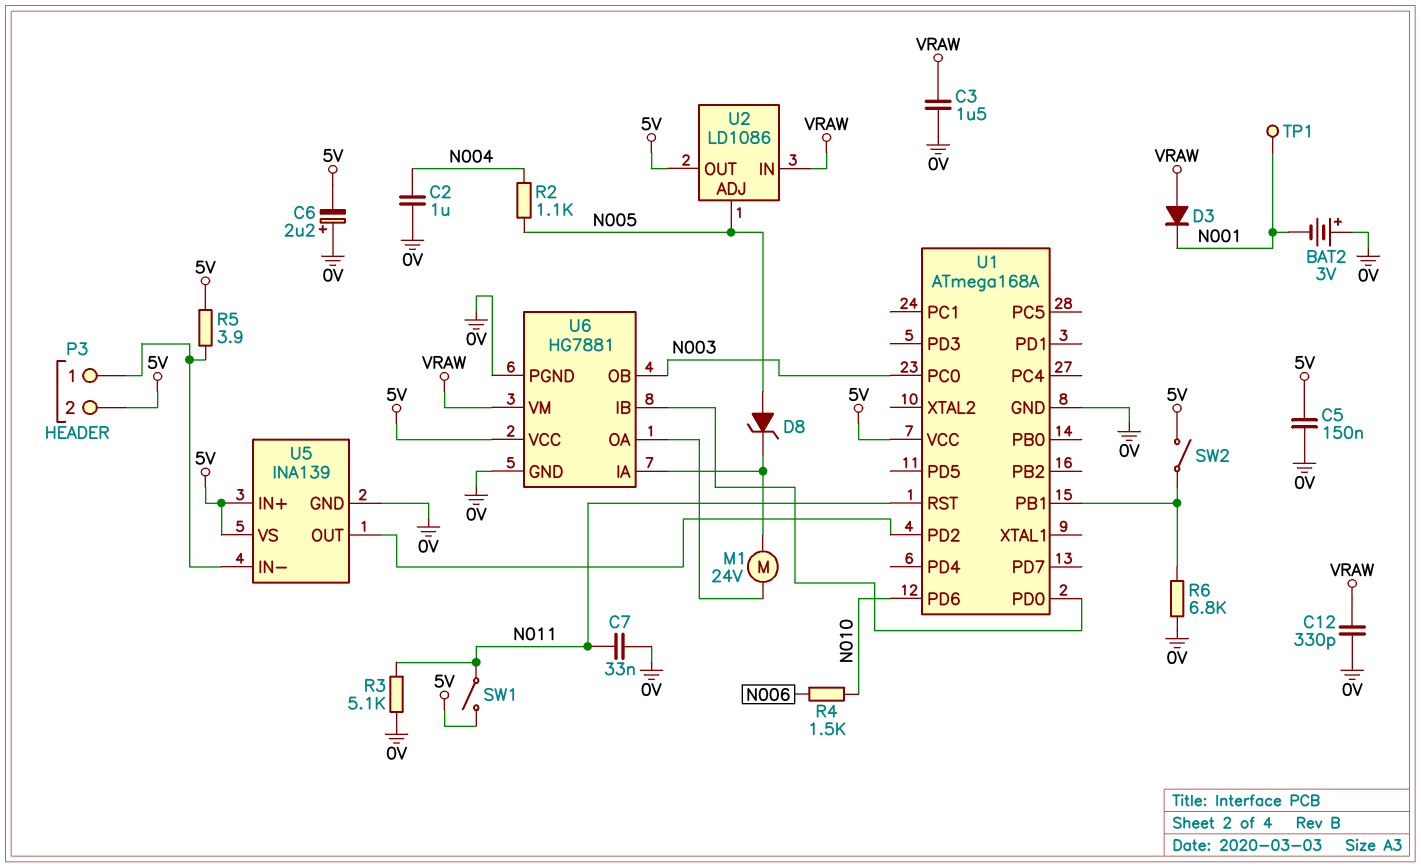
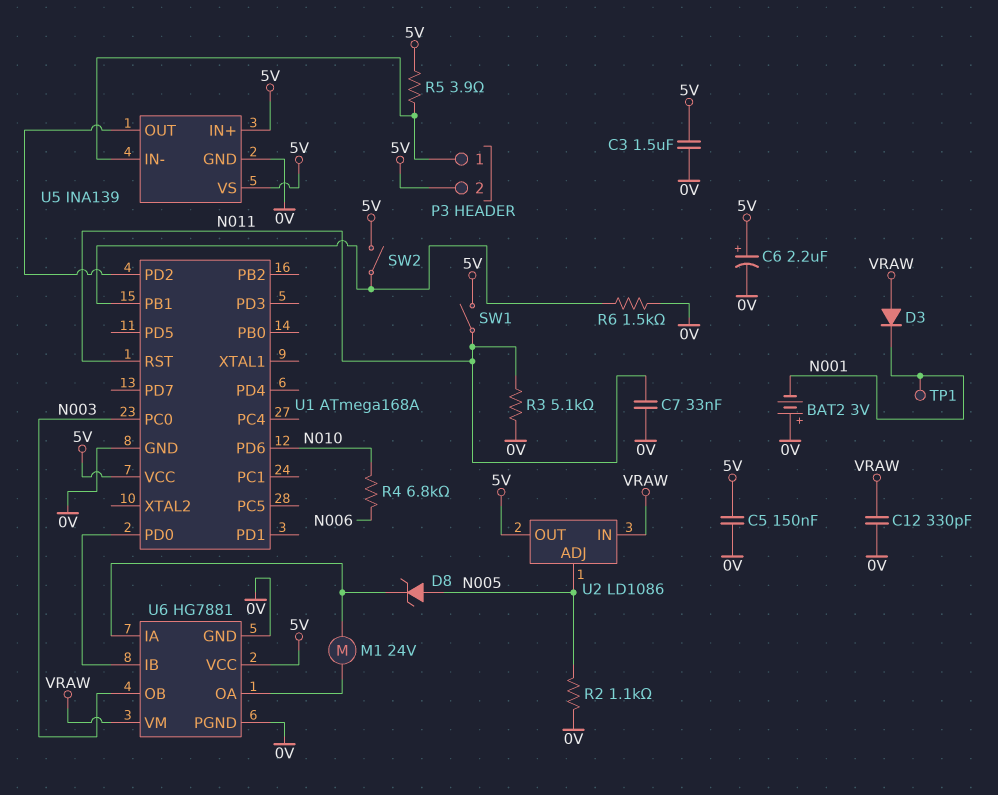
C2: 1uF (0V, N004) -> none
C3: 1.5uF (0V, VRAW) -> 1.5uF (0V, 5V)
C6: 2.2uF (plus 0V, minus 5V) -> 2.2uF (plus 5V, minus 0V)
R2: 1.1k (N004, N005) -> 1.1k (0V, N005)
R4: 1.5k (N006, N010) -> 6.8k (N006, N010)
R6: 6.8k (0V, U1/PB1) -> 1.5k (0V, U1/PB1)

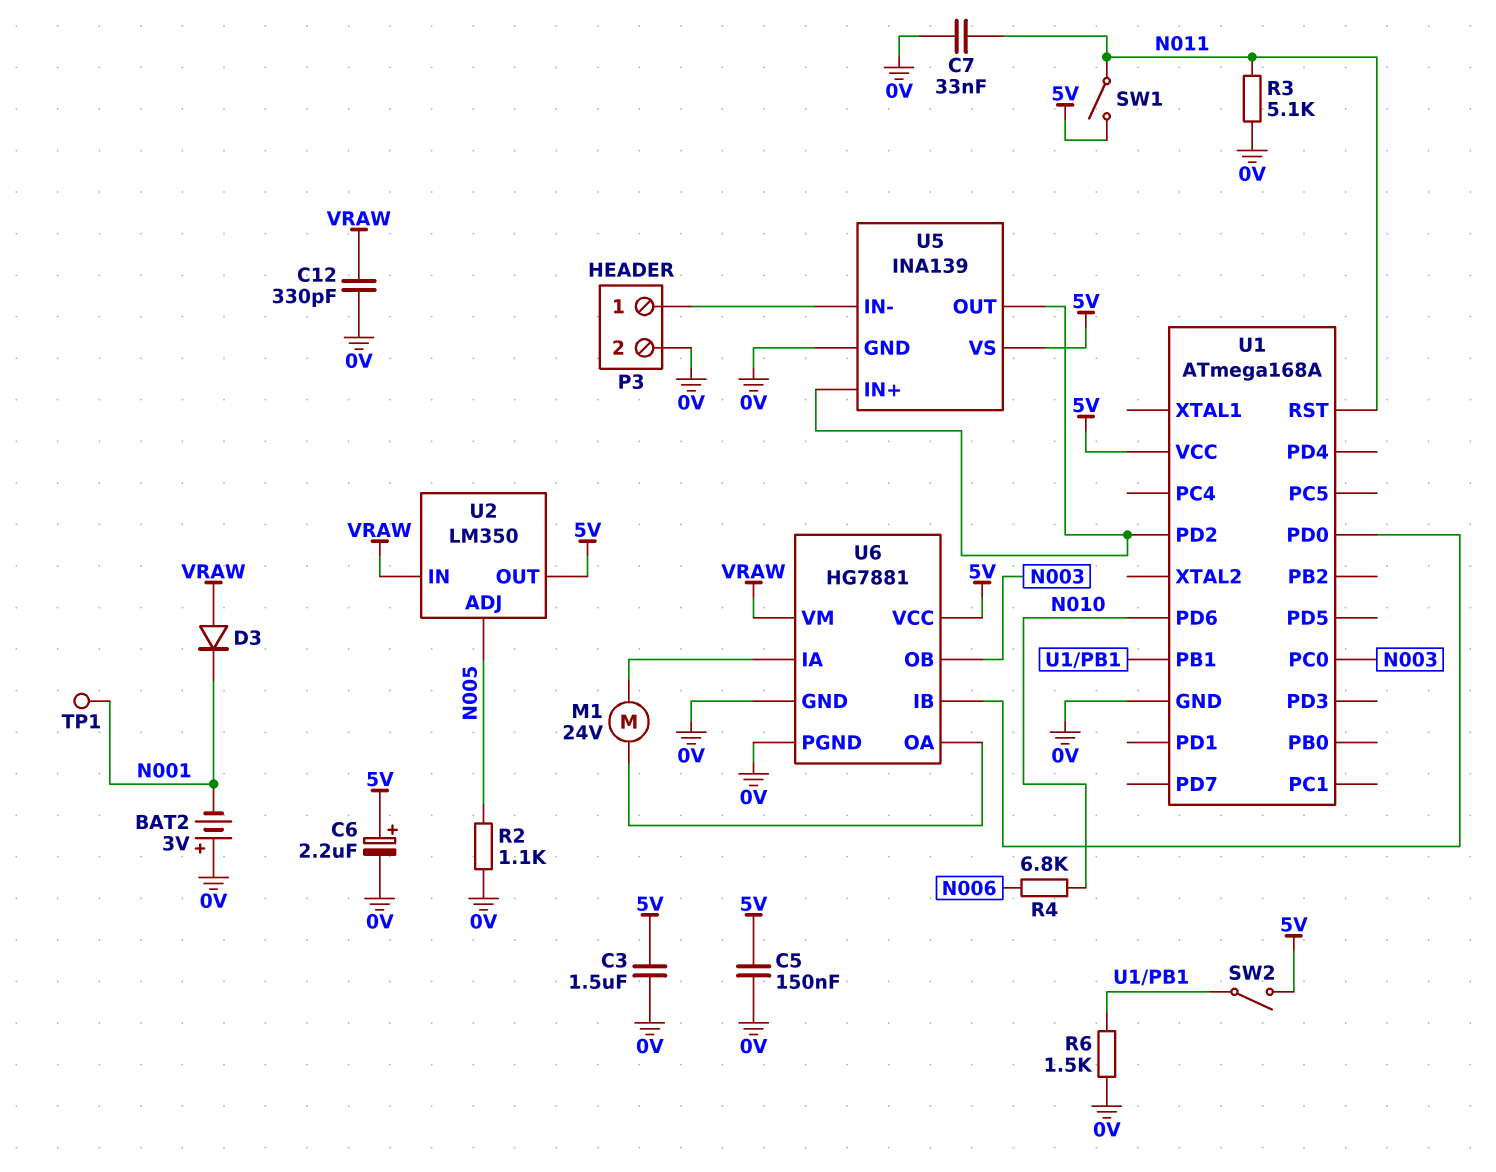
D8: zener (A N005, K U6/IA) -> none
P3 pin 2: 5V -> 0V
R5: 3.9 (5V, P3/1) -> none
U2: LD1086 -> LM350
U5 pin IN+: 5V -> U1/PD2

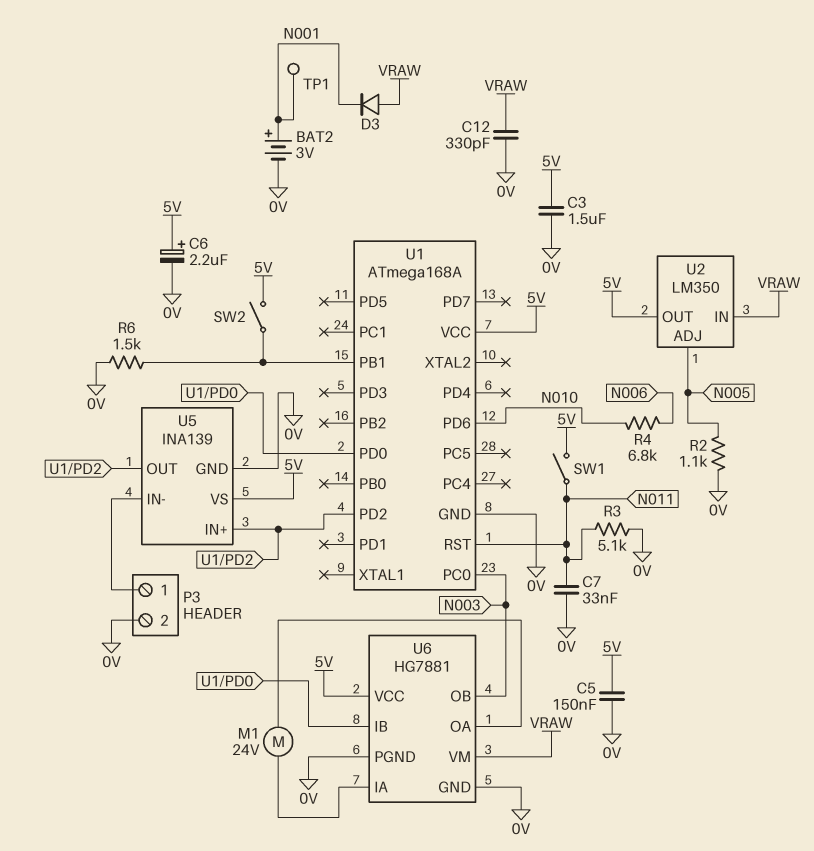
BAT2: 3V (plus 0V, minus N001) -> 3V (plus N001, minus 0V)

